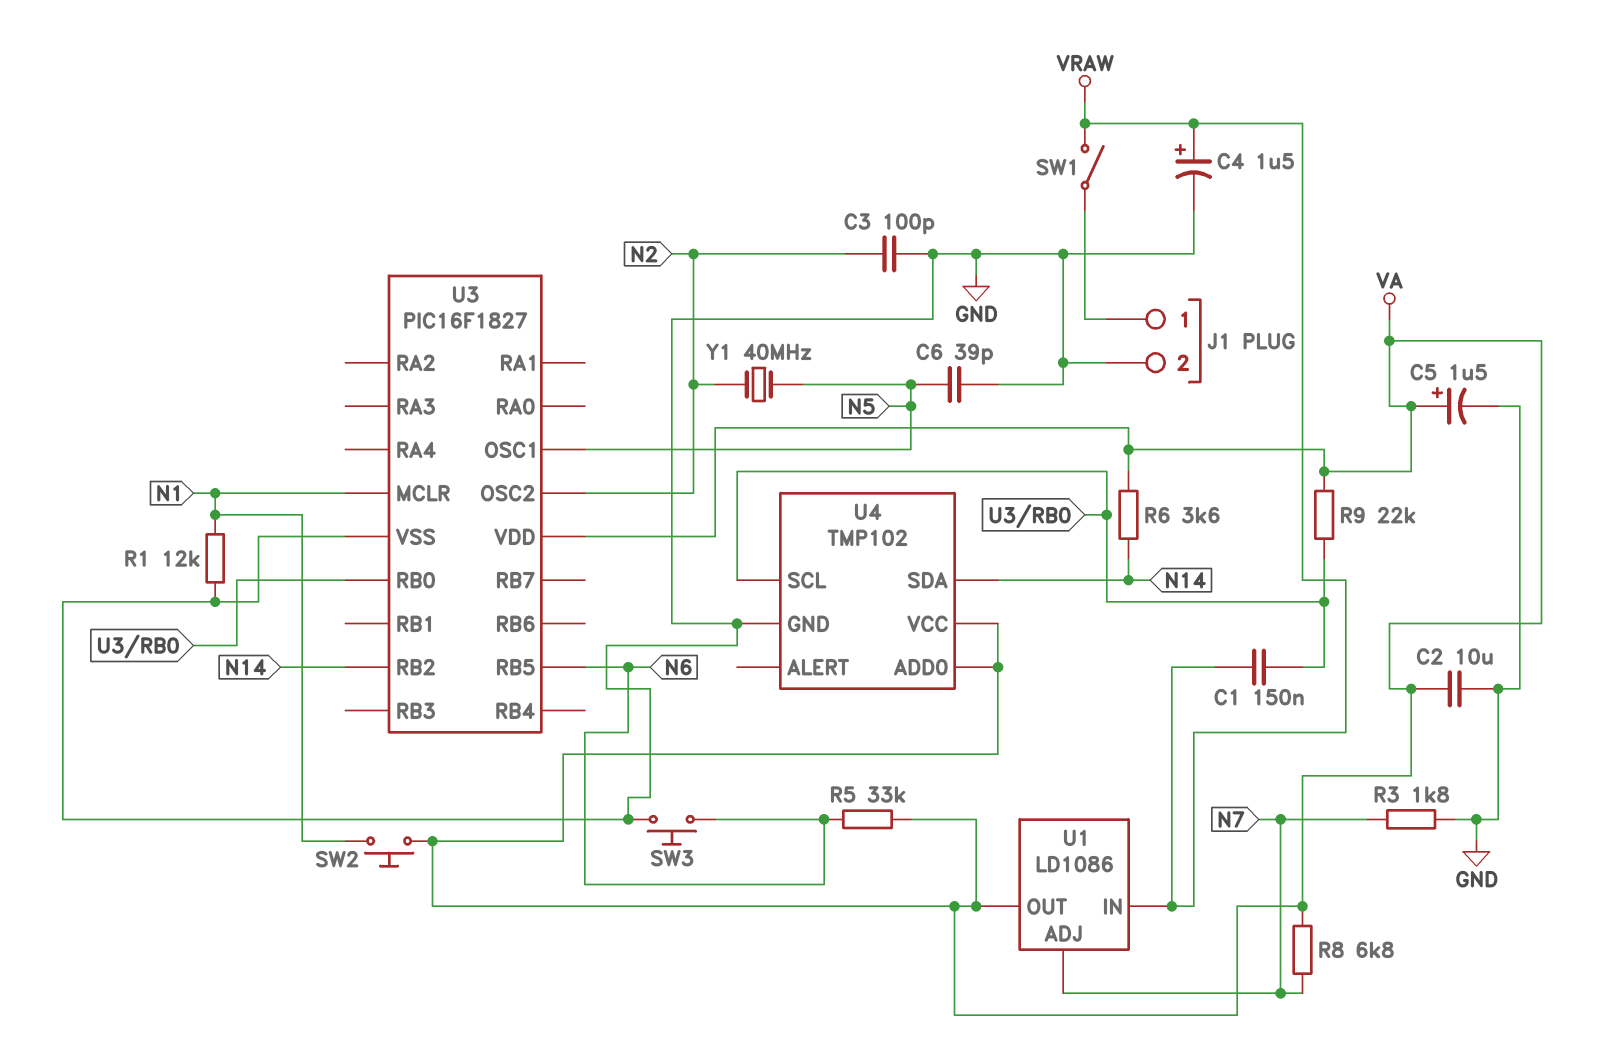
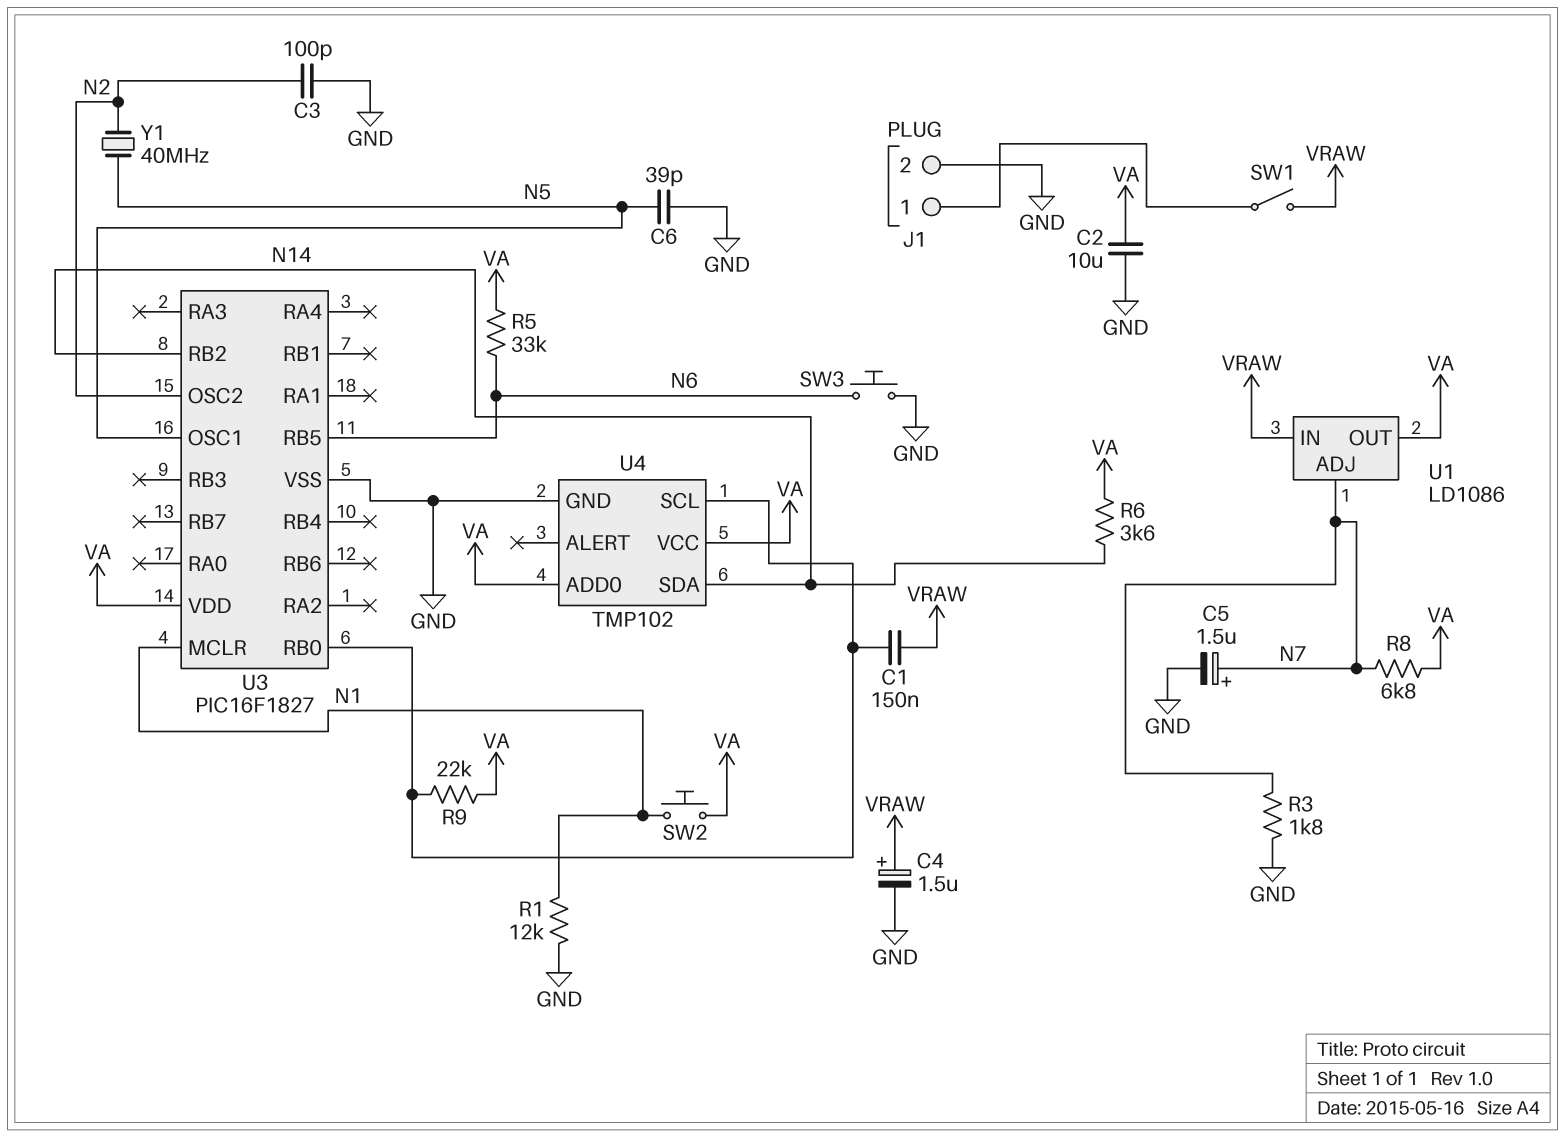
C5: 1.5uF (plus VA, minus GND) -> 1.5uF (plus N7, minus GND)

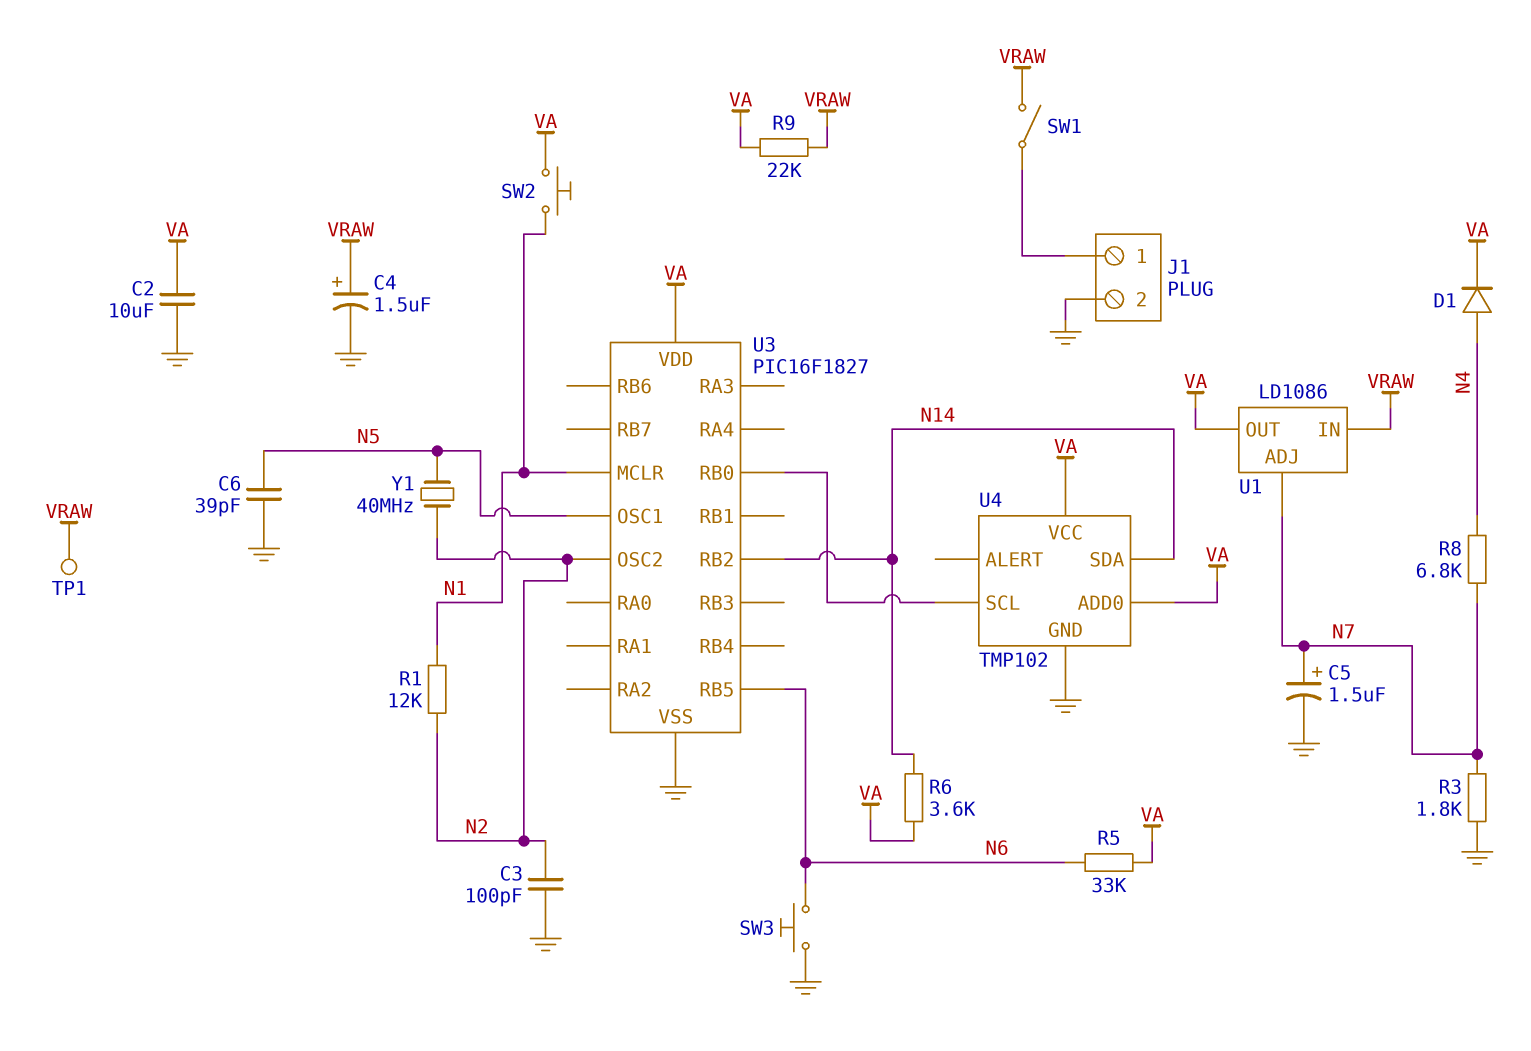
C1: 150nF (U3/RB0, VRAW) -> none
D1: none -> diode (A N4, K VA)
R1: 12k (GND, N1) -> 12k (N1, N2)
R8: 6.8k (N7, VA) -> 6.8k (N4, N7)
R9: 22k (U3/RB0, VA) -> 22k (VA, VRAW)
TP1: none -> test point (VRAW)

